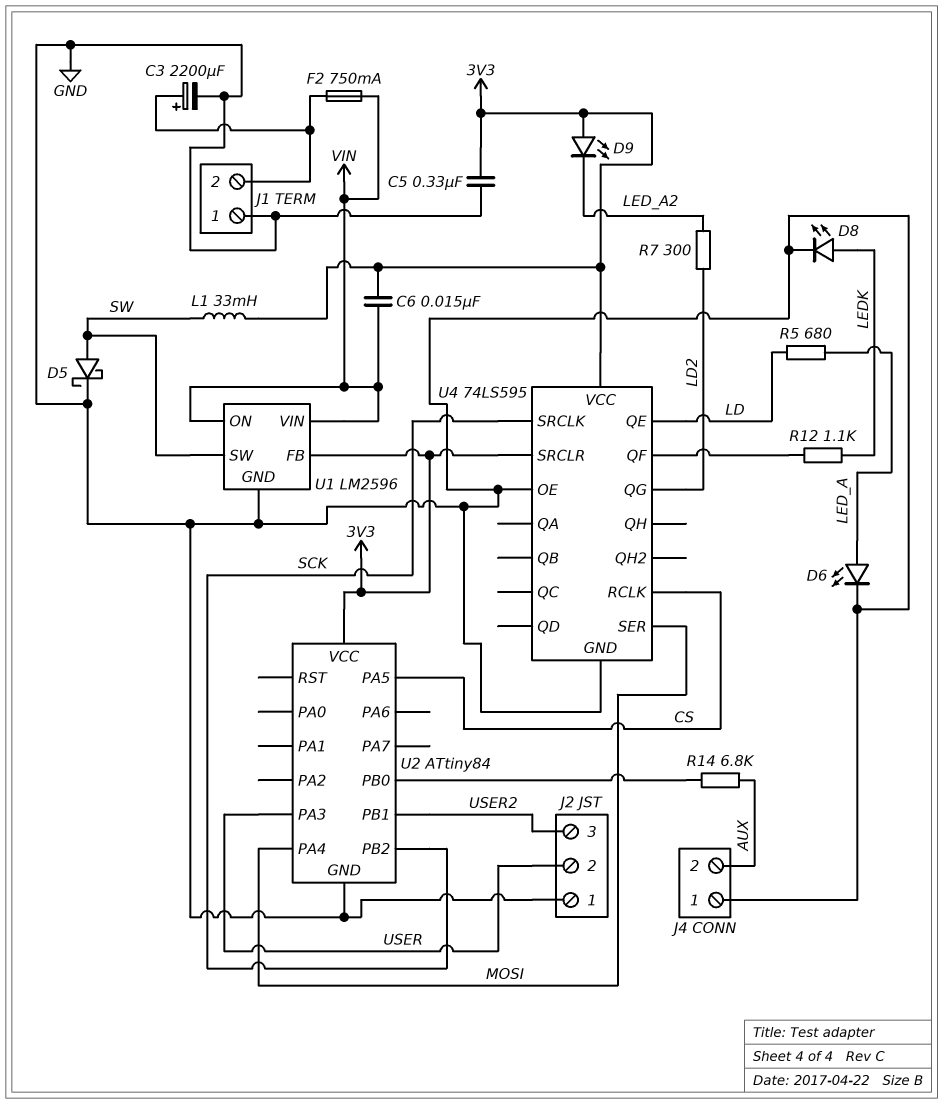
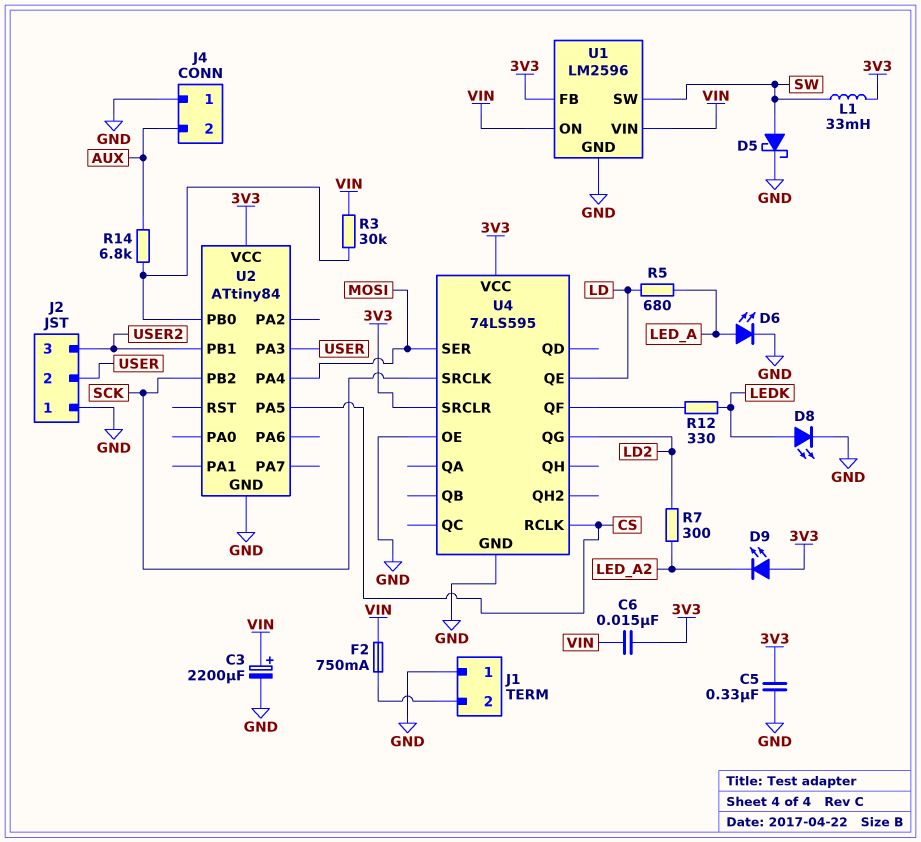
C3: 2200uF (plus J1/2, minus GND) -> 2200uF (plus VIN, minus GND)
R3: none -> 30k (U2/PB0, VIN)
R12: 1.1k (LEDK, U4/QF) -> 330 (LEDK, U4/QF)

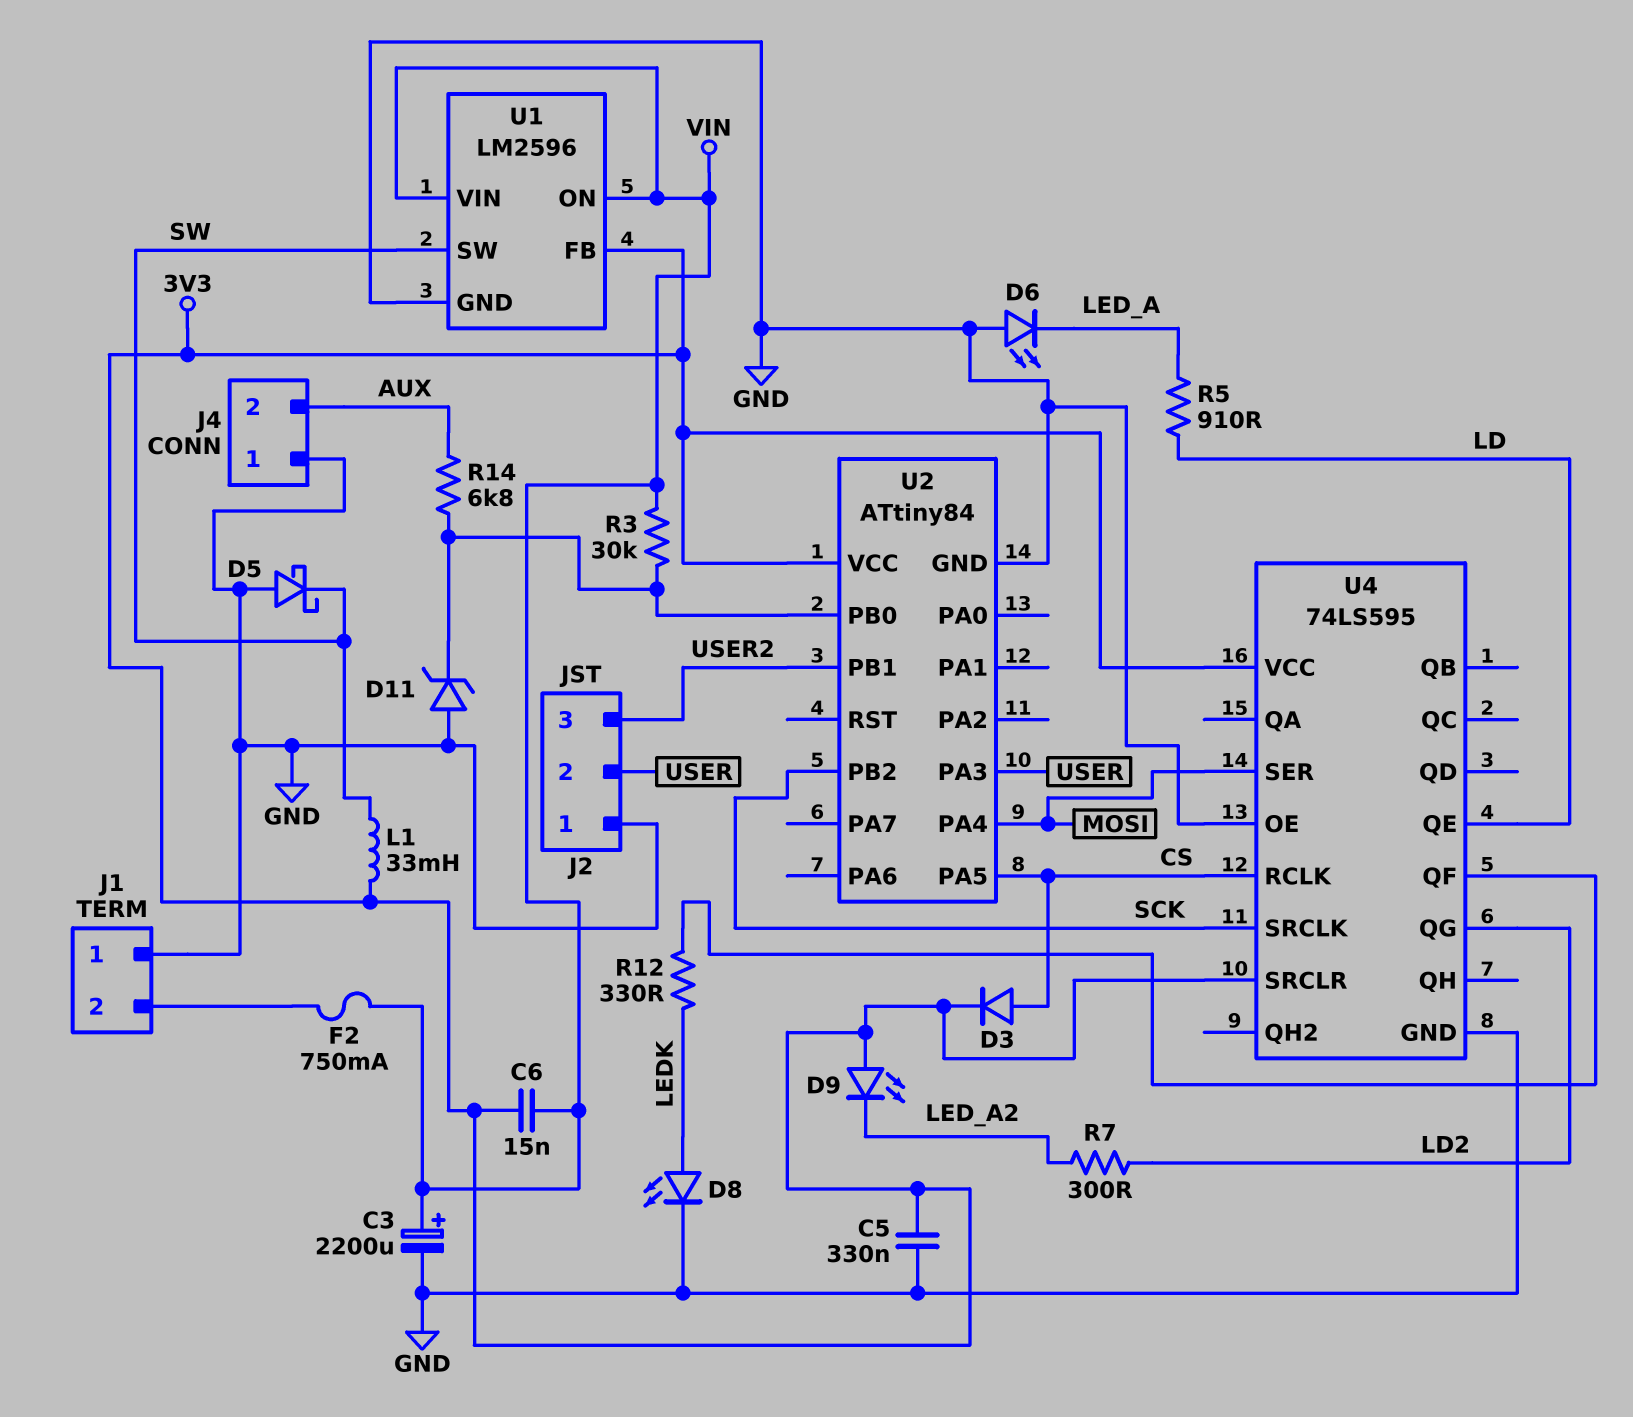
D3: none -> diode (A CS, K 3V3)
D5: schottky (A SW, K GND) -> schottky (A GND, K SW)
D6: LED (A LED_A, K GND) -> LED (A GND, K LED_A)
D11: none -> zener (A GND, K U2/PB0)
R5: 680 (LD, LED_A) -> 910 (LD, LED_A)

